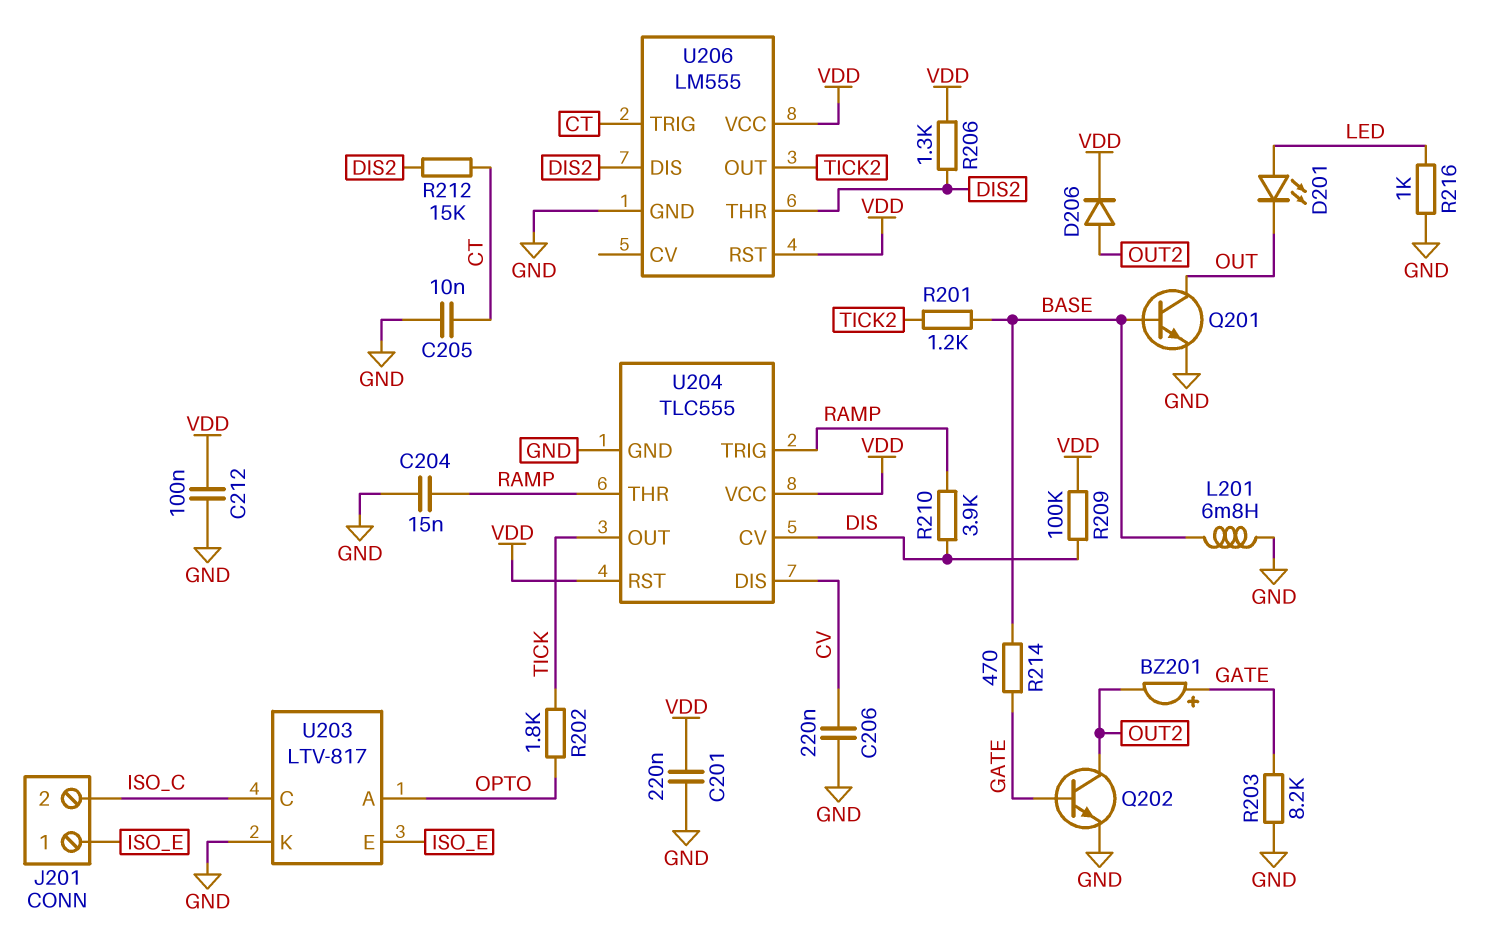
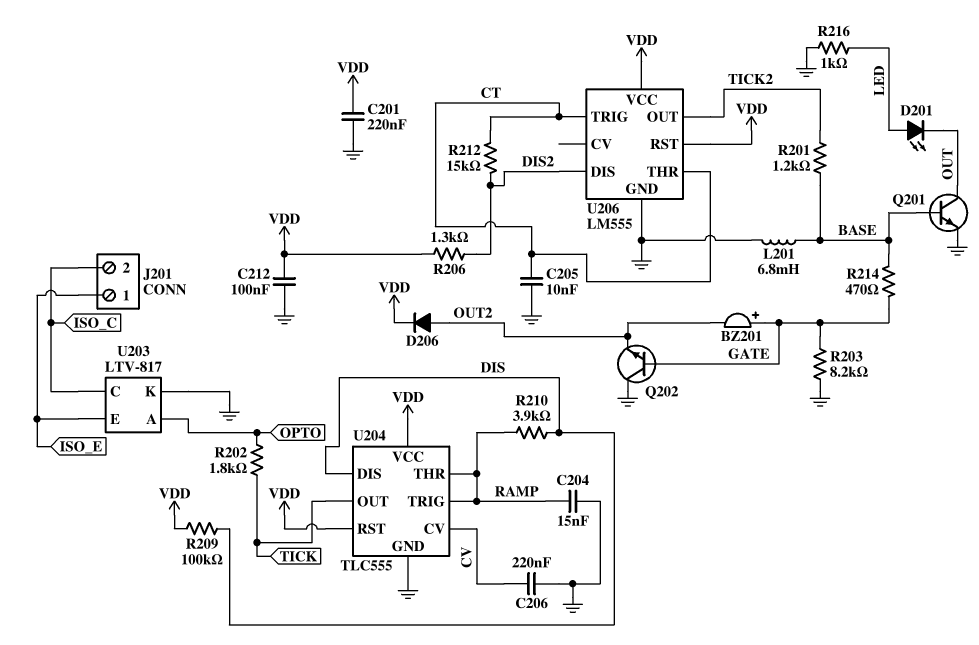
Q202: NPN (B GATE, C OUT2, E GND) -> NPN (B GATE, C GND, E OUT2)
U204 pin CV: DIS -> CV
U204 pin DIS: CV -> DIS
U206 pin THR: DIS2 -> CT

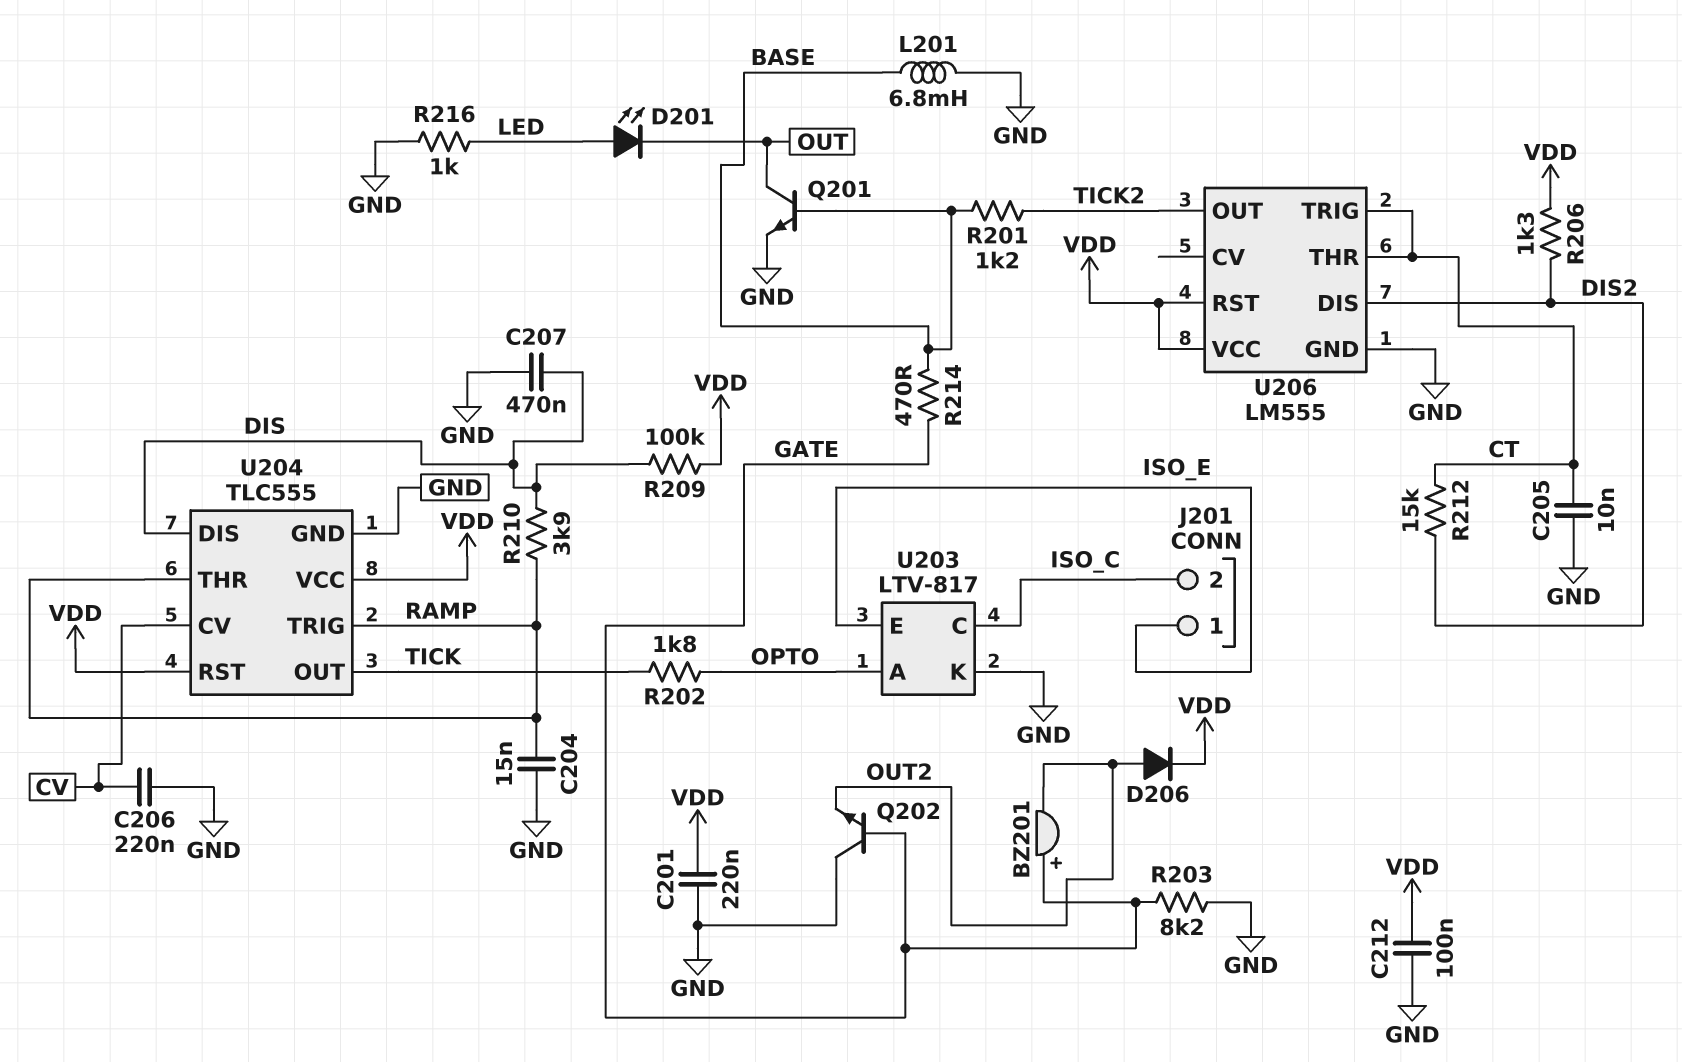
C207: none -> 470nF (DIS, GND)

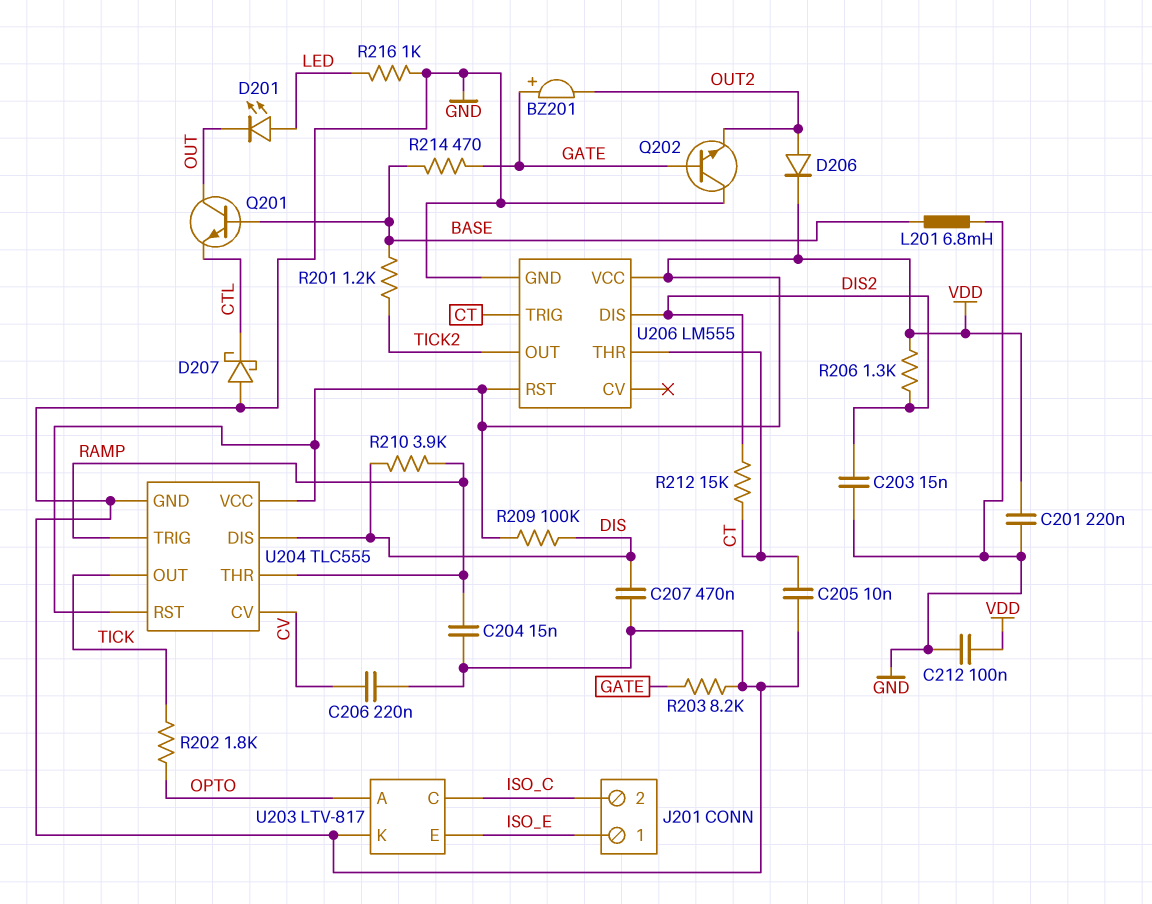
C203: none -> 15nF (DIS2, GND)
D207: none -> schottky (A GND, K CTL)
Q201: NPN (B BASE, C OUT, E GND) -> NPN (B BASE, C OUT, E CTL)

